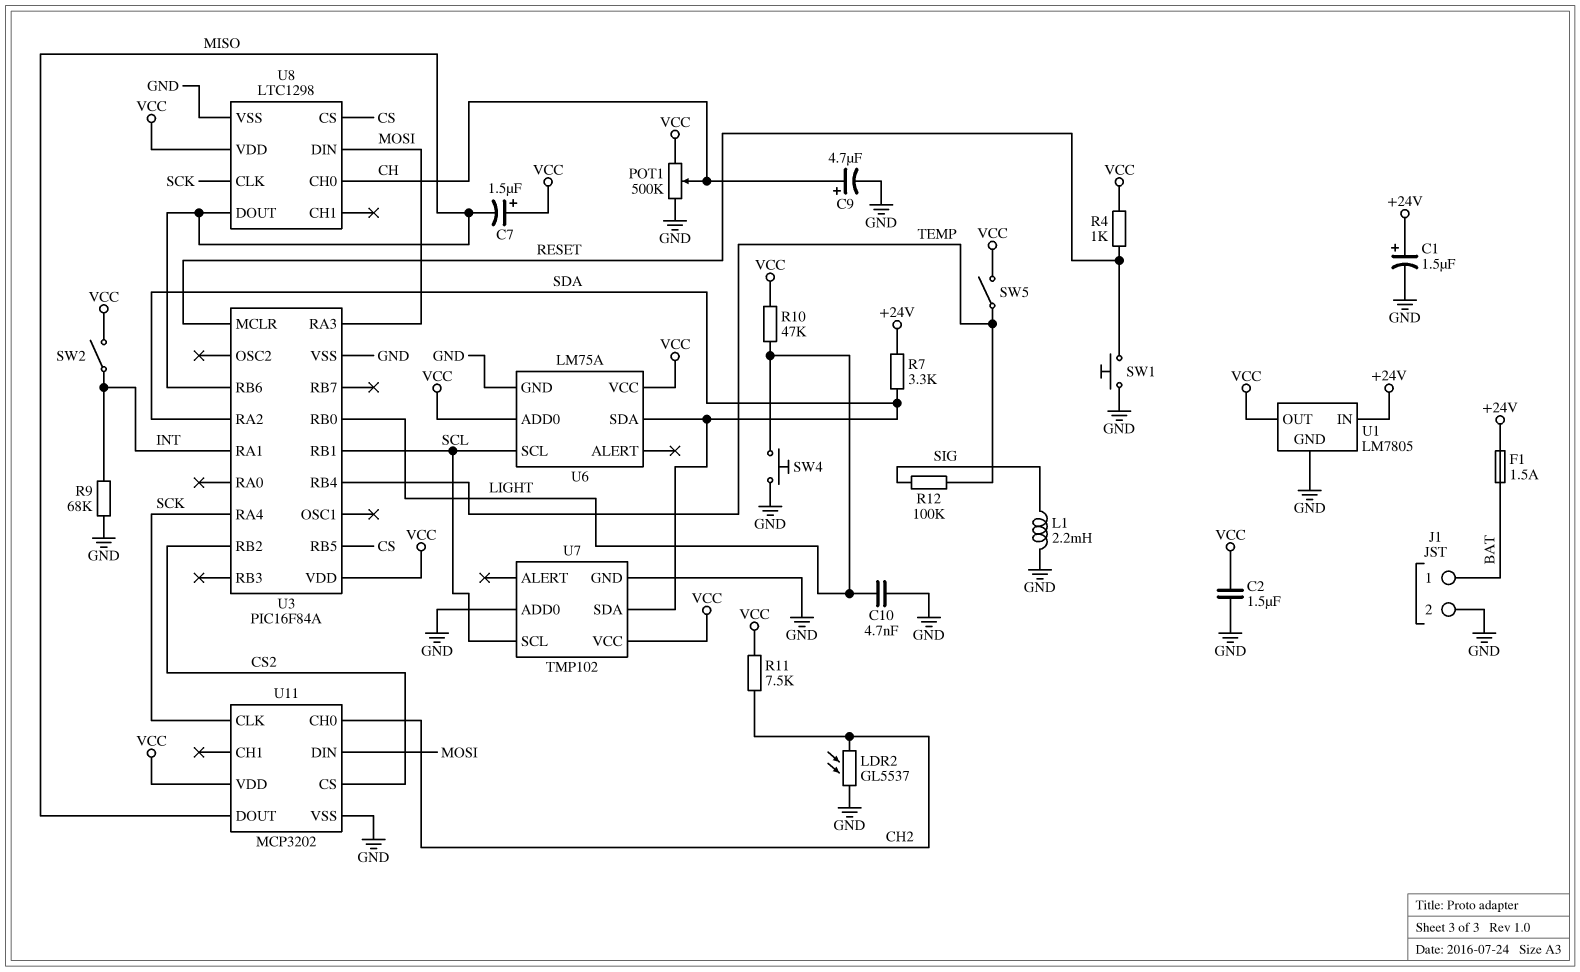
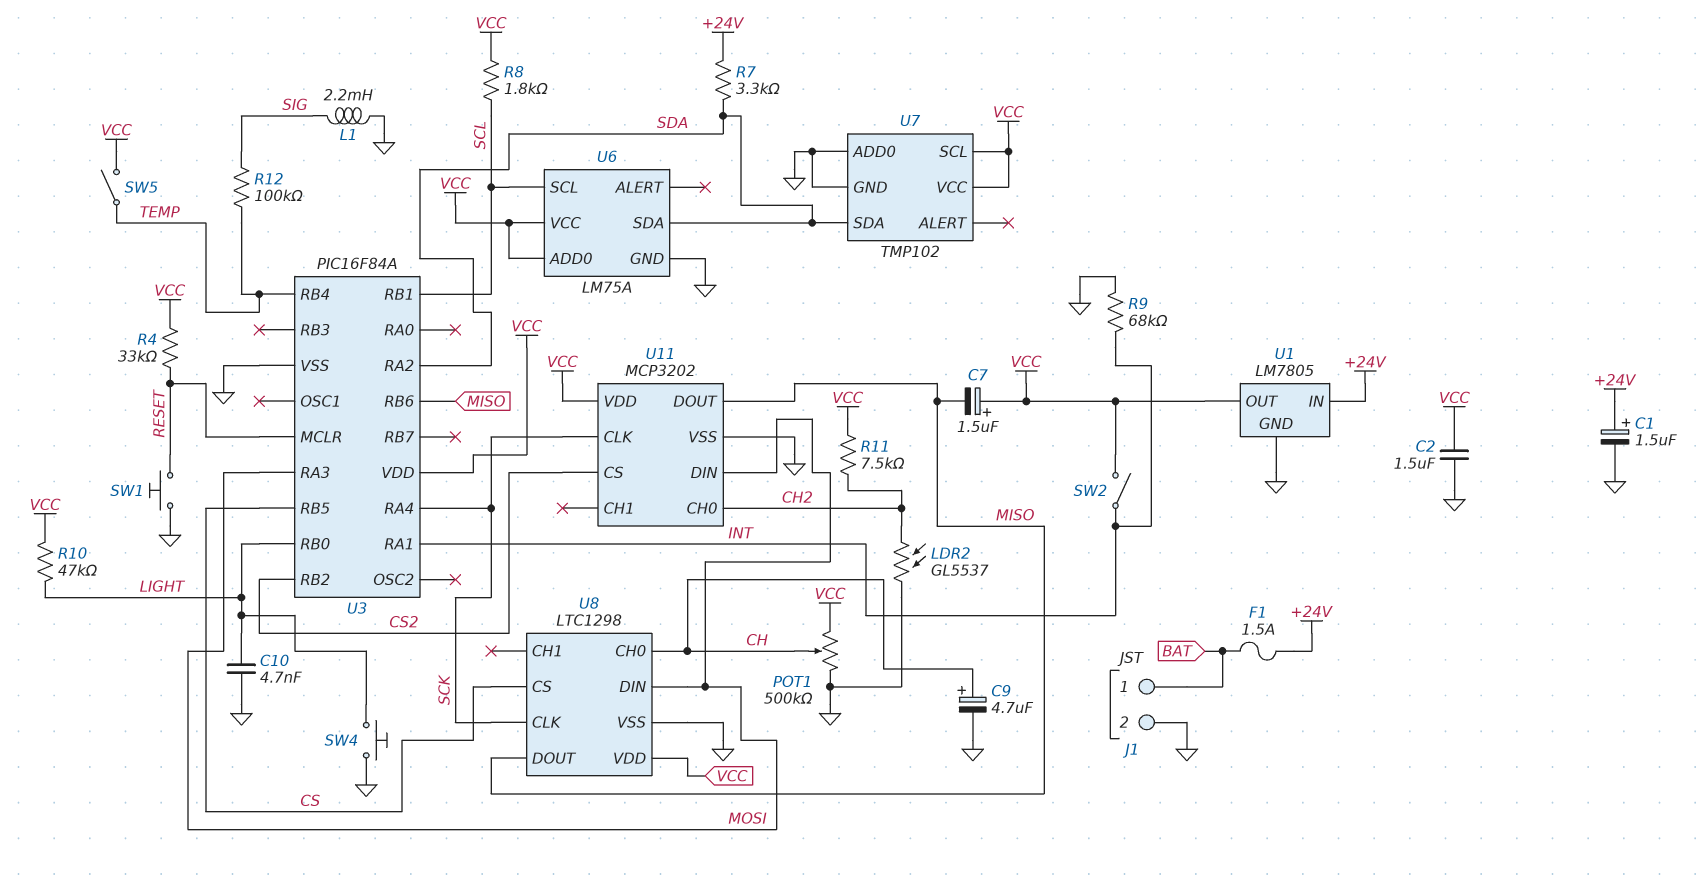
R4: 1k (RESET, VCC) -> 33k (RESET, VCC)
R8: none -> 1.8k (SCL, VCC)
U7 pin SCL: SCL -> VCC

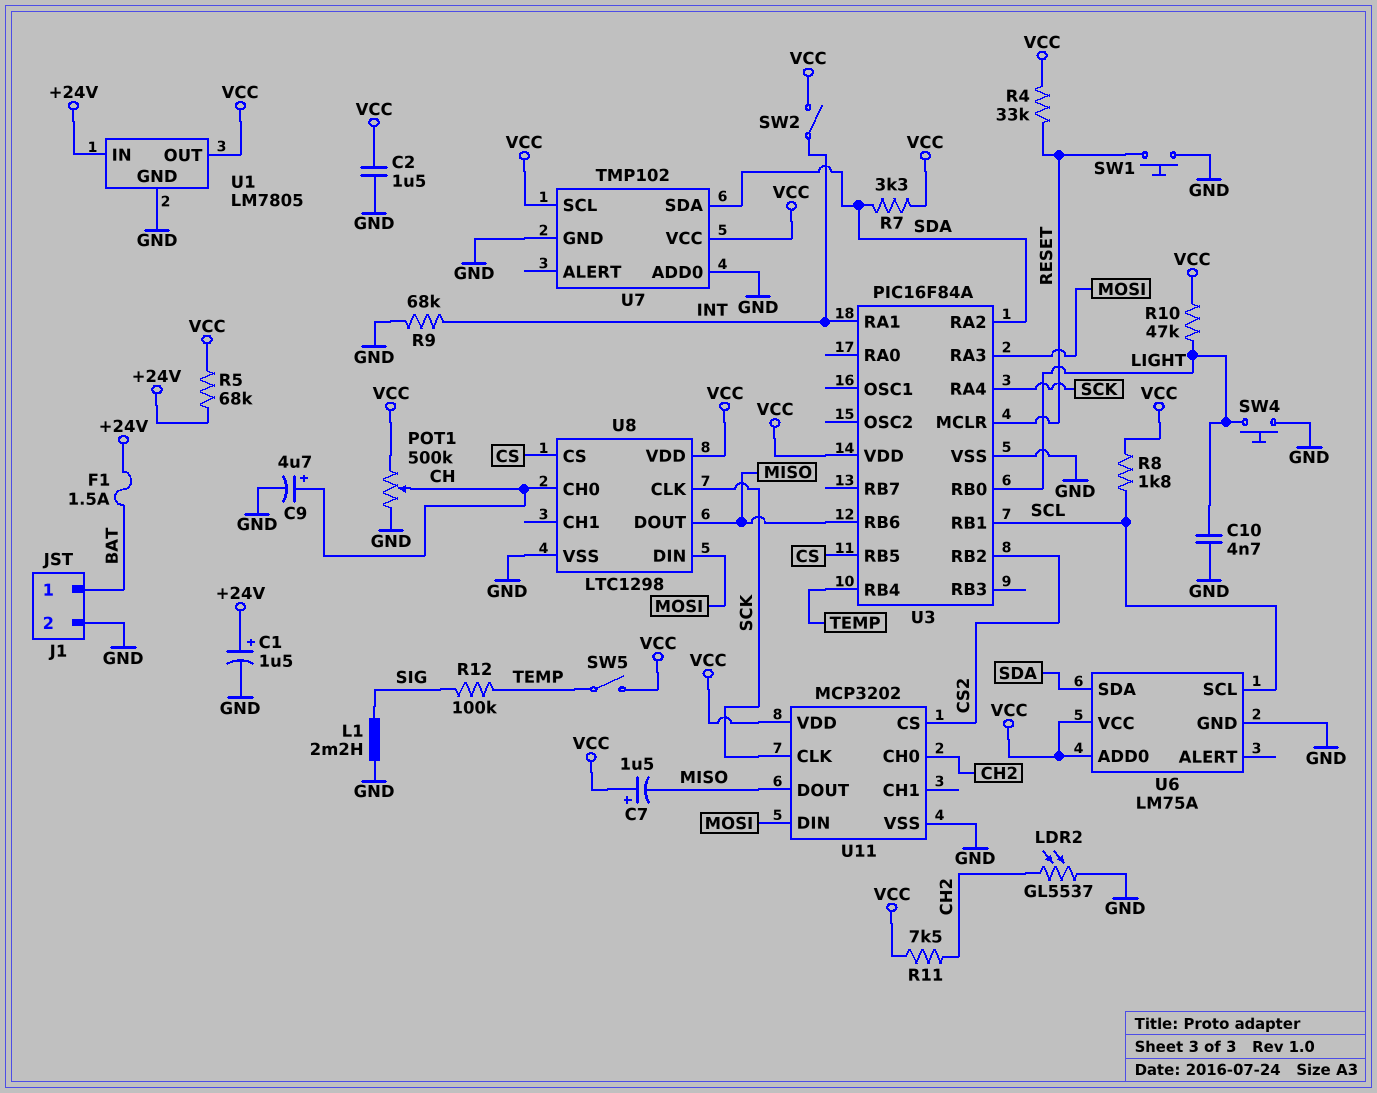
R5: none -> 68k (+24V, VCC)
R7: 3.3k (+24V, SDA) -> 3.3k (SDA, VCC)

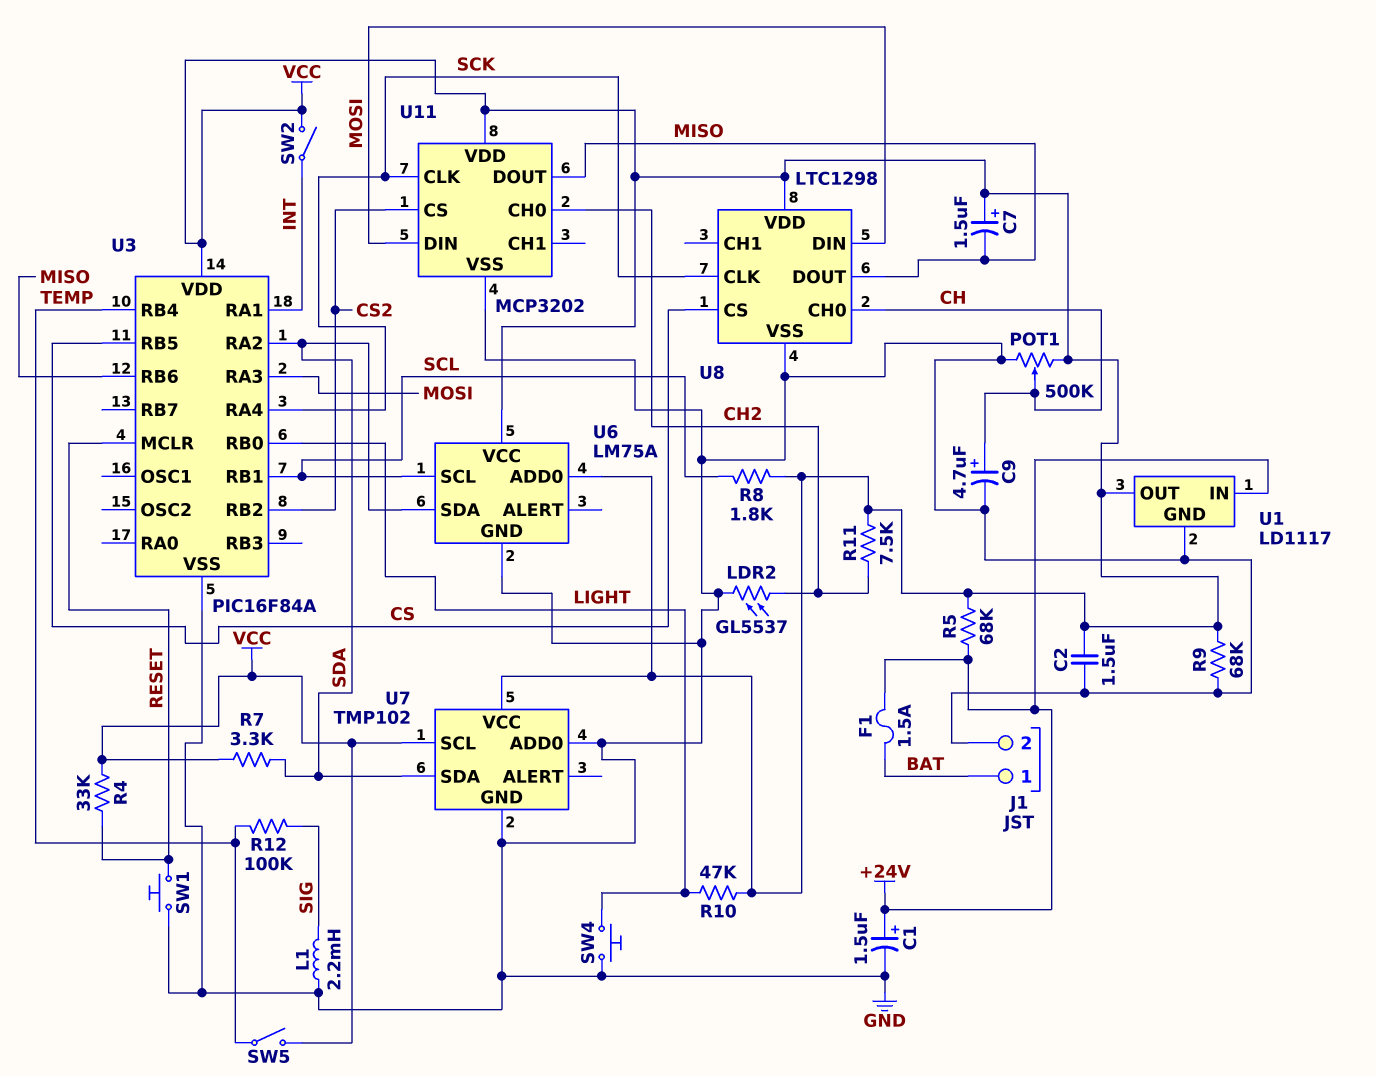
C10: 4.7nF (GND, LIGHT) -> none
R9: 68k (GND, INT) -> 68k (GND, VCC)
U1: LM7805 -> LD1117

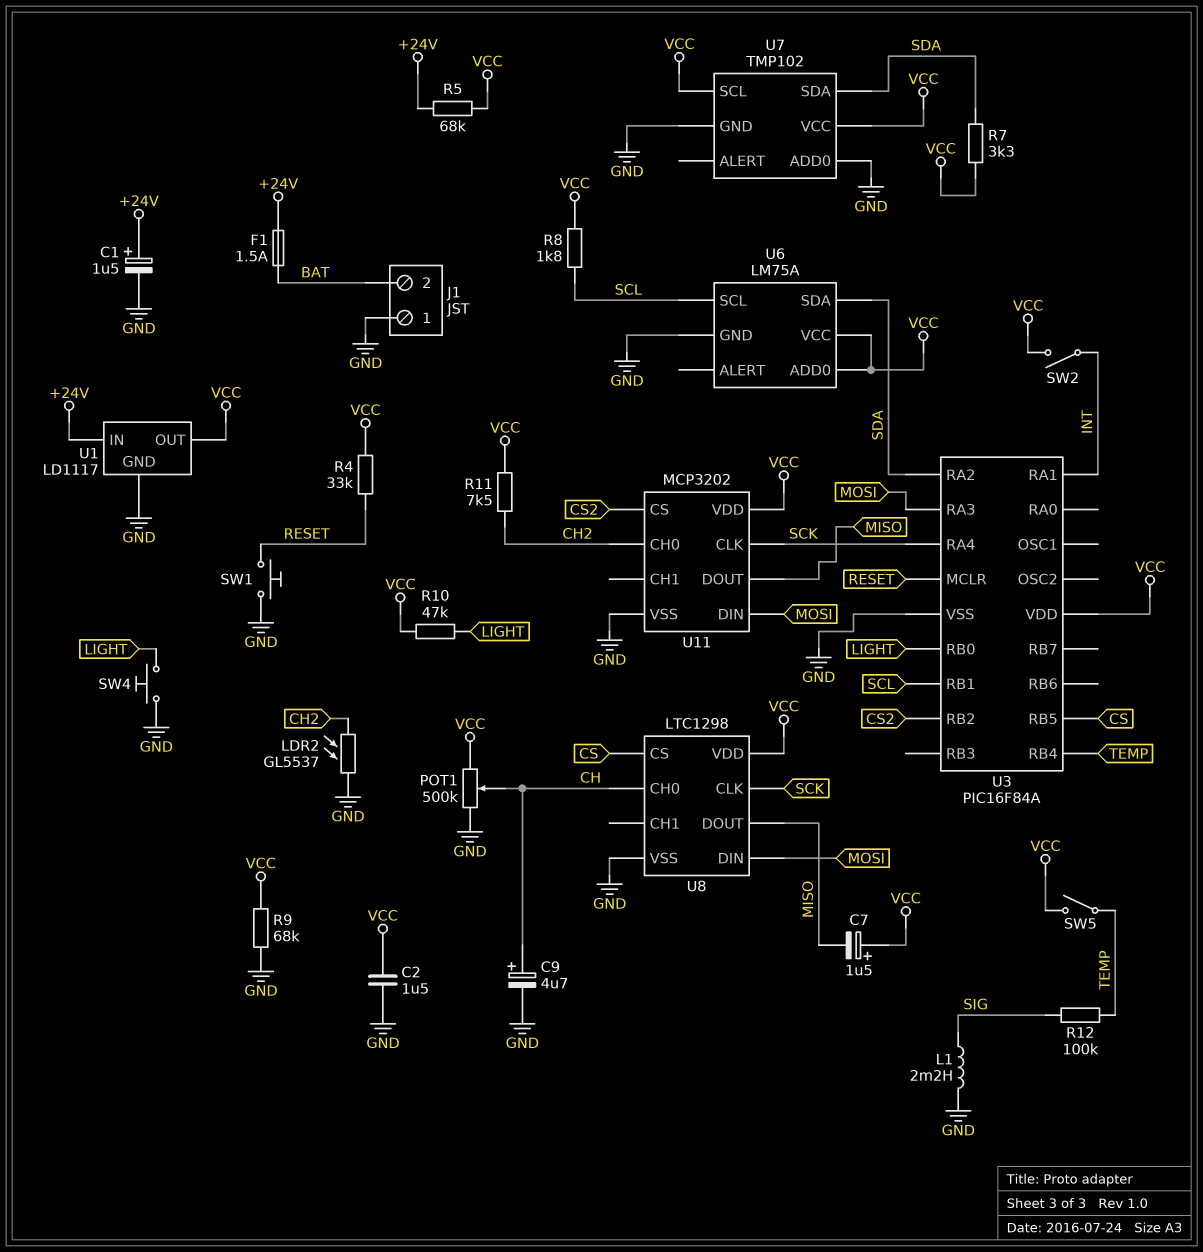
J1 pin 1: BAT -> GND
J1 pin 2: GND -> BAT
U3 pin RB6: MISO -> none

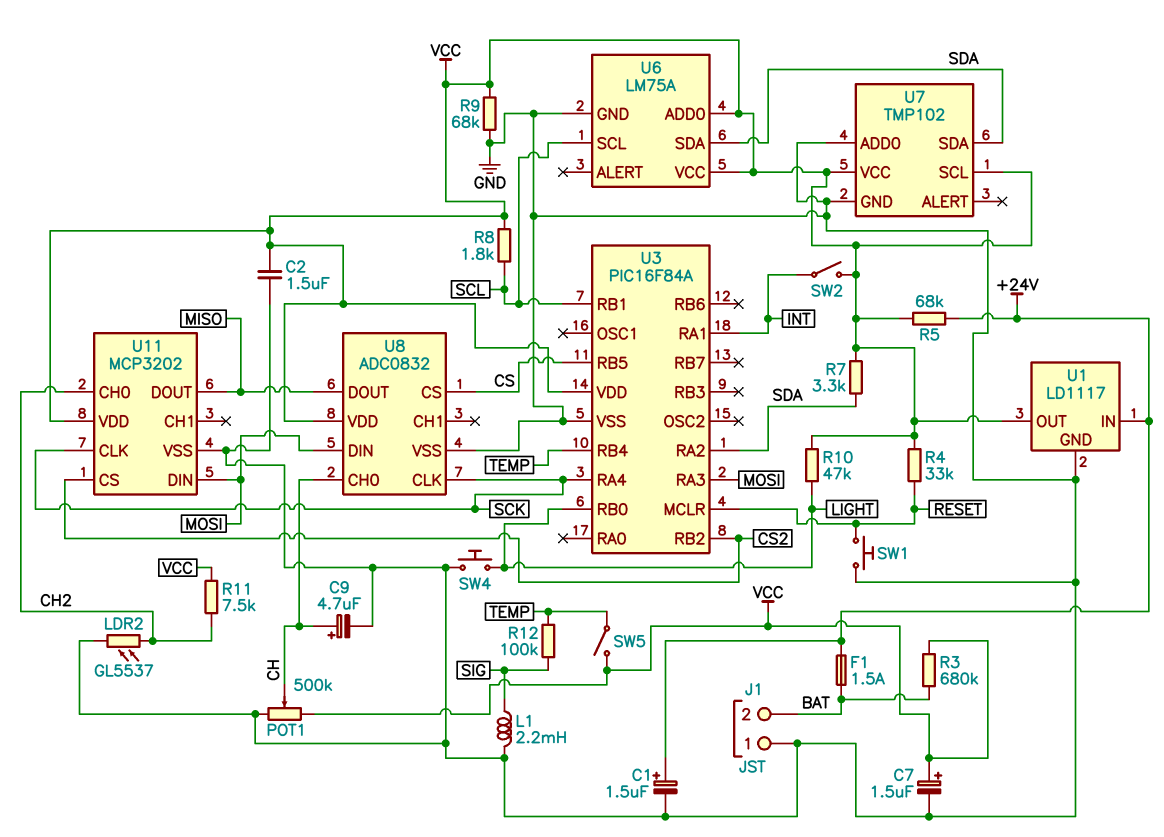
C7: 1.5uF (plus VCC, minus MISO) -> 1.5uF (plus VCC, minus GND)
R3: none -> 680k (BAT, VCC)
U8: LTC1298 -> ADC0832

